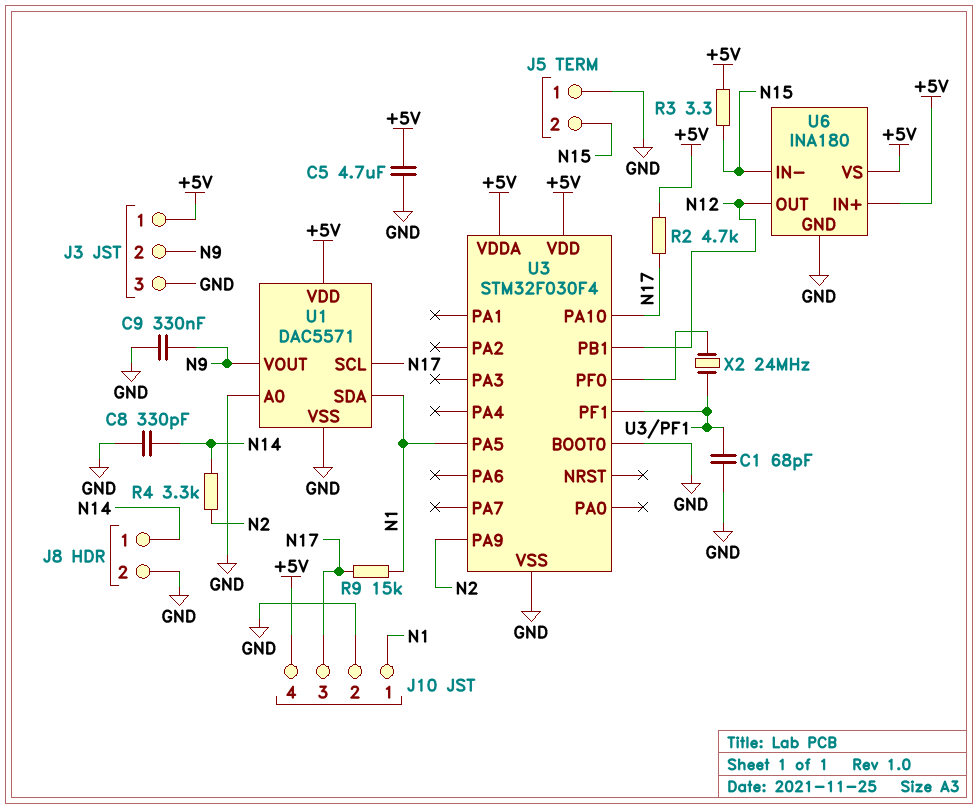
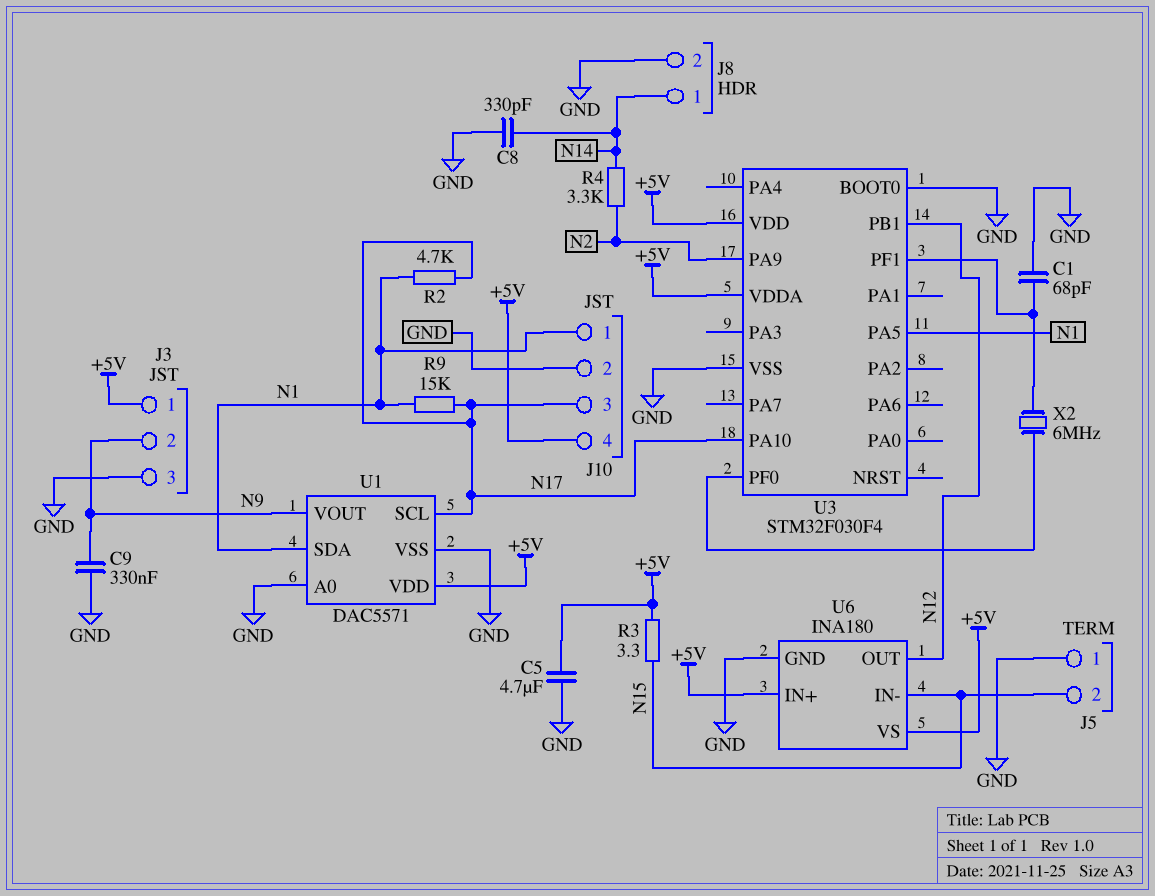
R2: 4.7k (+5V, N17) -> 4.7k (N1, N17)
X2: 24MHz (U3/PF0, U3/PF1) -> 6MHz (U3/PF0, U3/PF1)

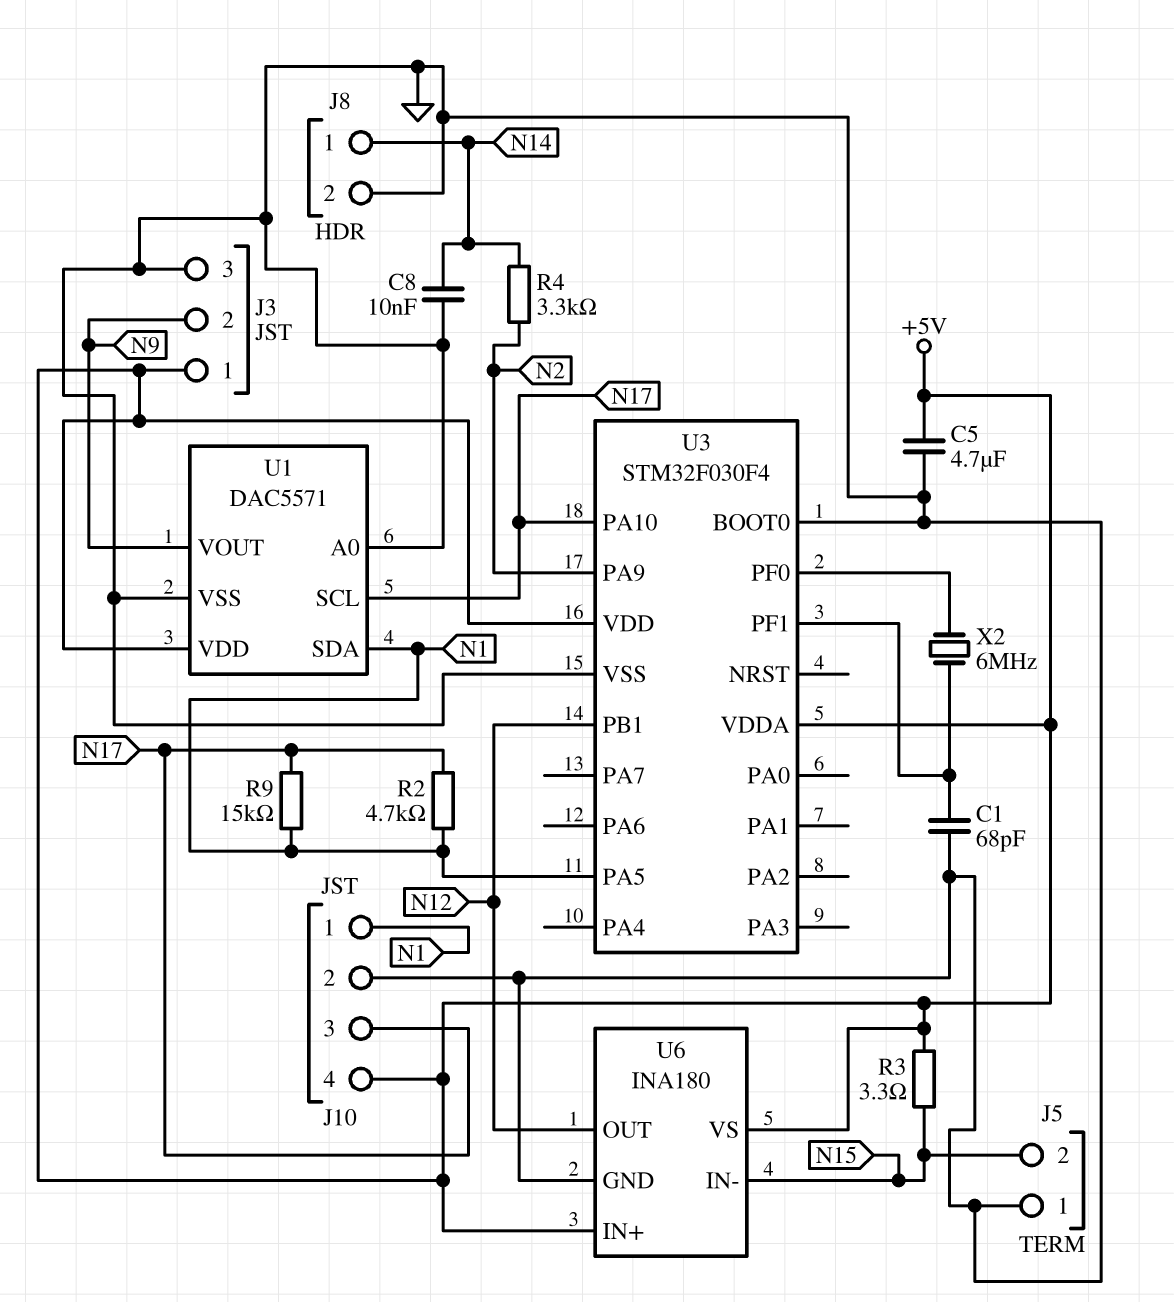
C8: 330pF (GND, N14) -> 10nF (GND, N14)
C9: 330nF (GND, N9) -> none

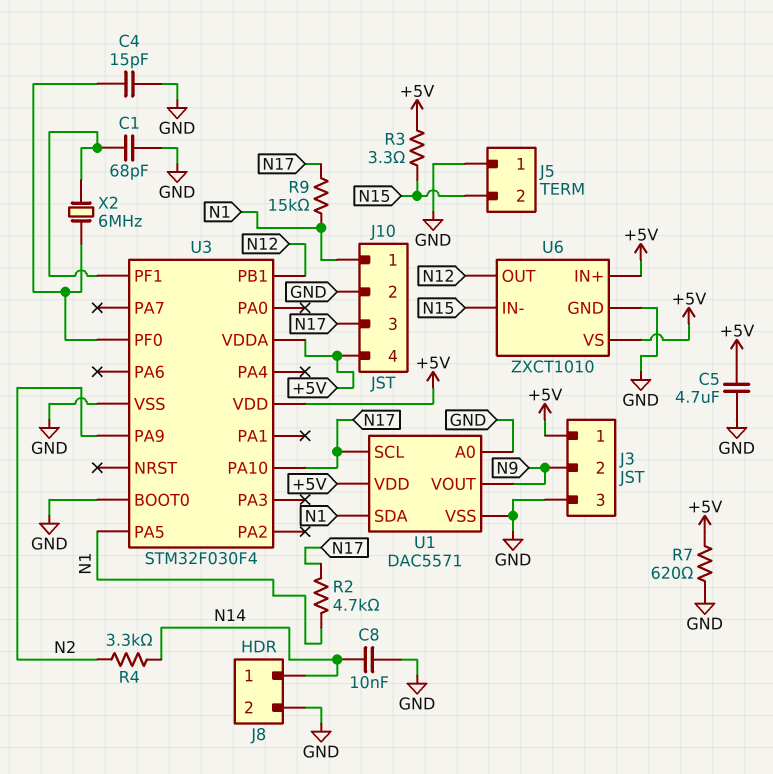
C4: none -> 15pF (GND, U3/PF0)
R7: none -> 620 (+5V, GND)
U6: INA180 -> ZXCT1010

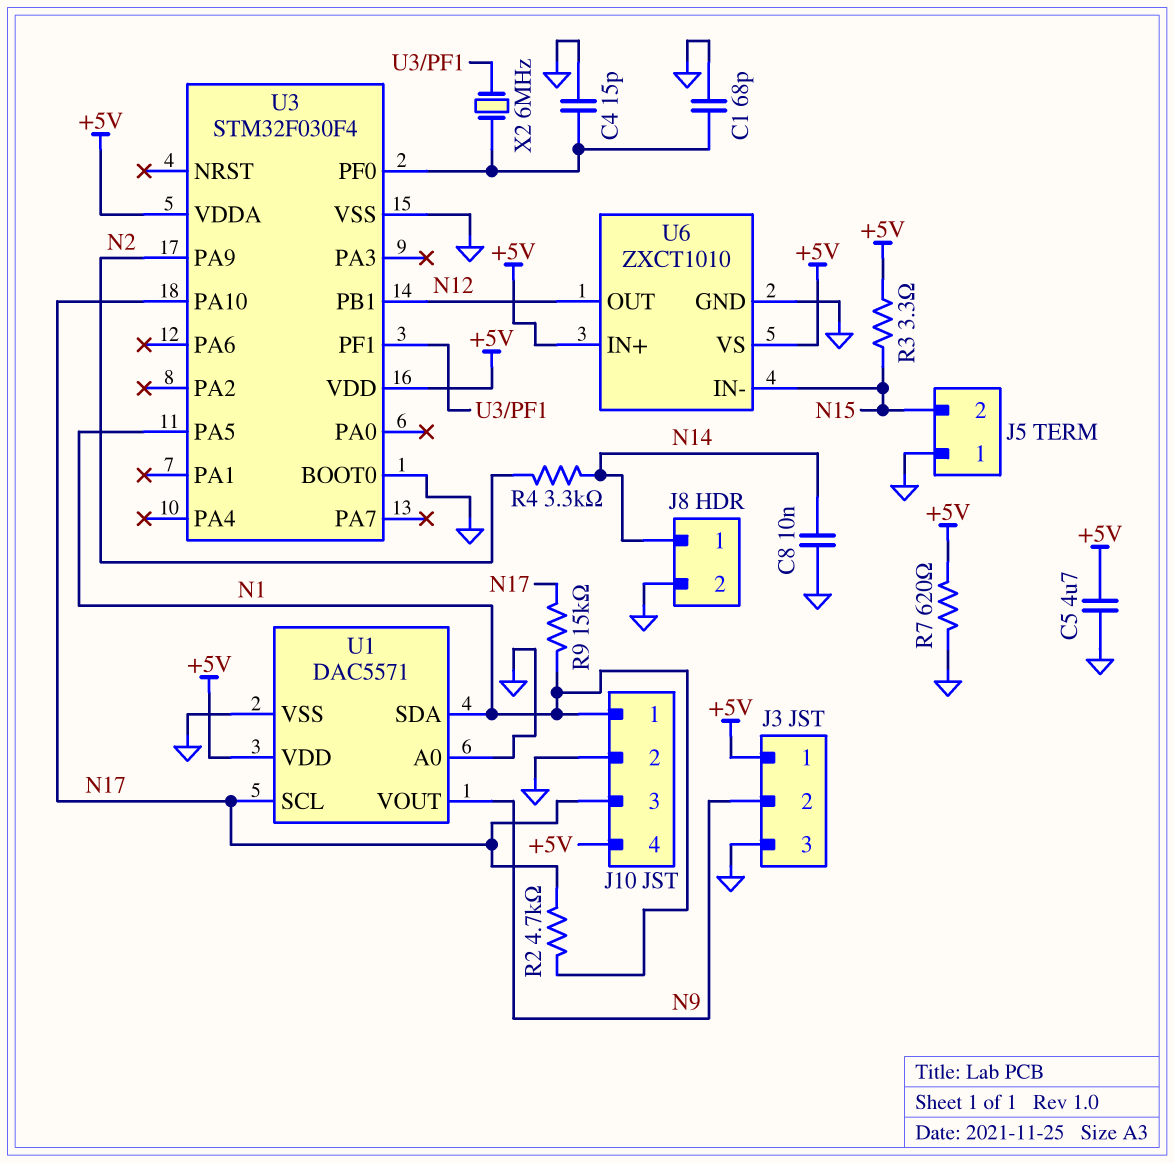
C1: 68pF (GND, U3/PF1) -> 68pF (GND, U3/PF0)

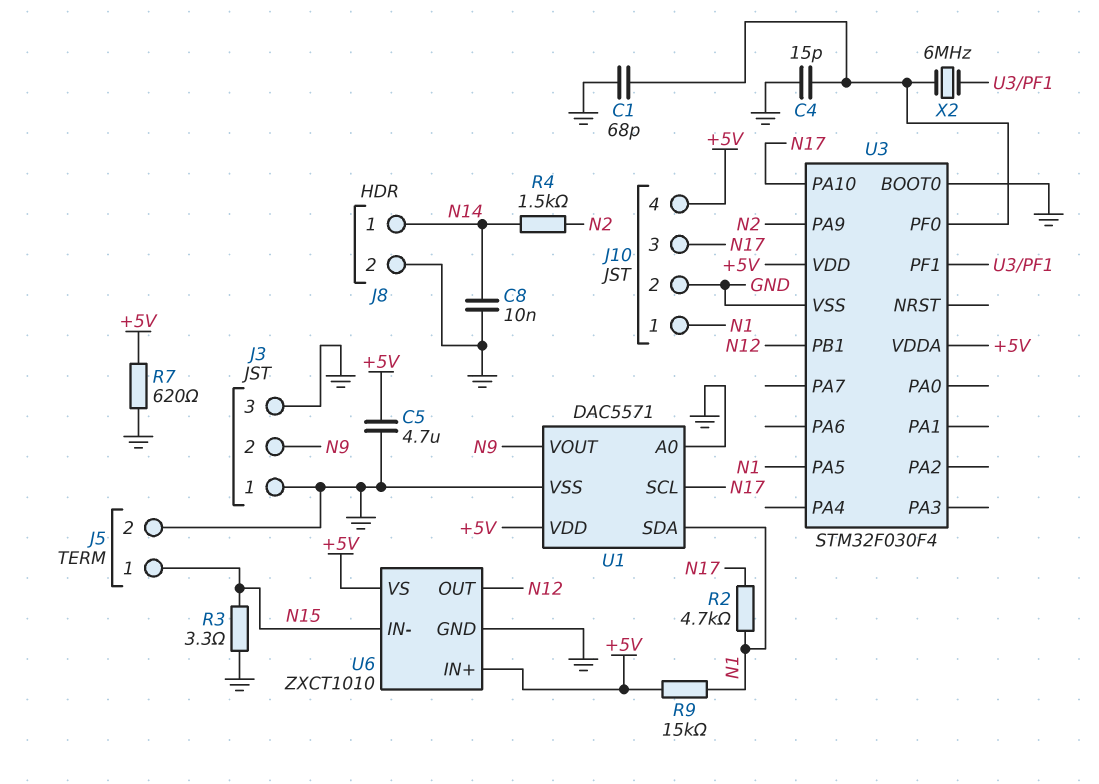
J3 pin 1: +5V -> GND
J5 pin 1: GND -> N15
J5 pin 2: N15 -> GND
R3: 3.3 (+5V, N15) -> 3.3 (GND, N15)
R4: 3.3k (N2, N14) -> 1.5k (N2, N14)
R9: 15k (N1, N17) -> 15k (+5V, N1)

